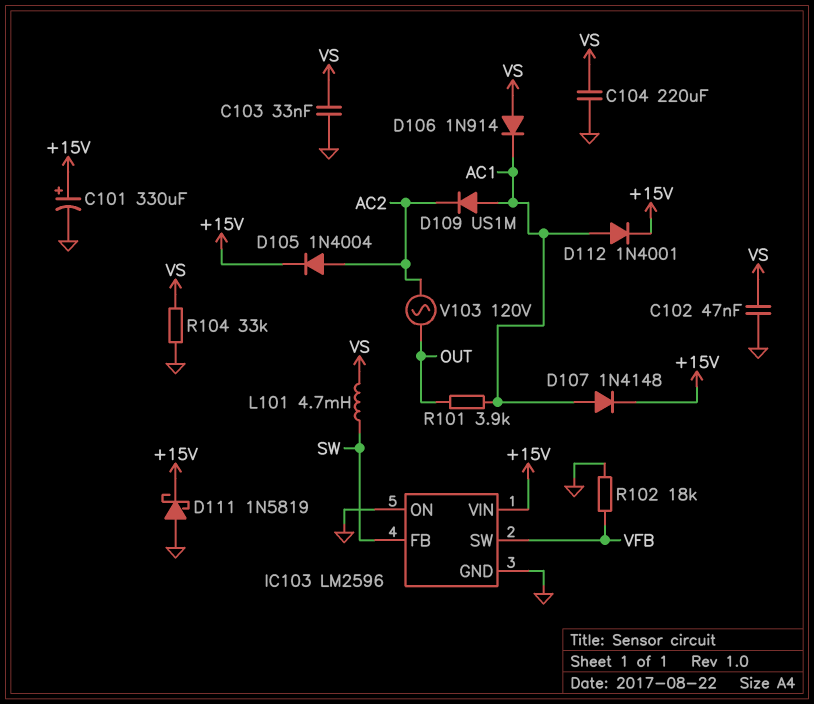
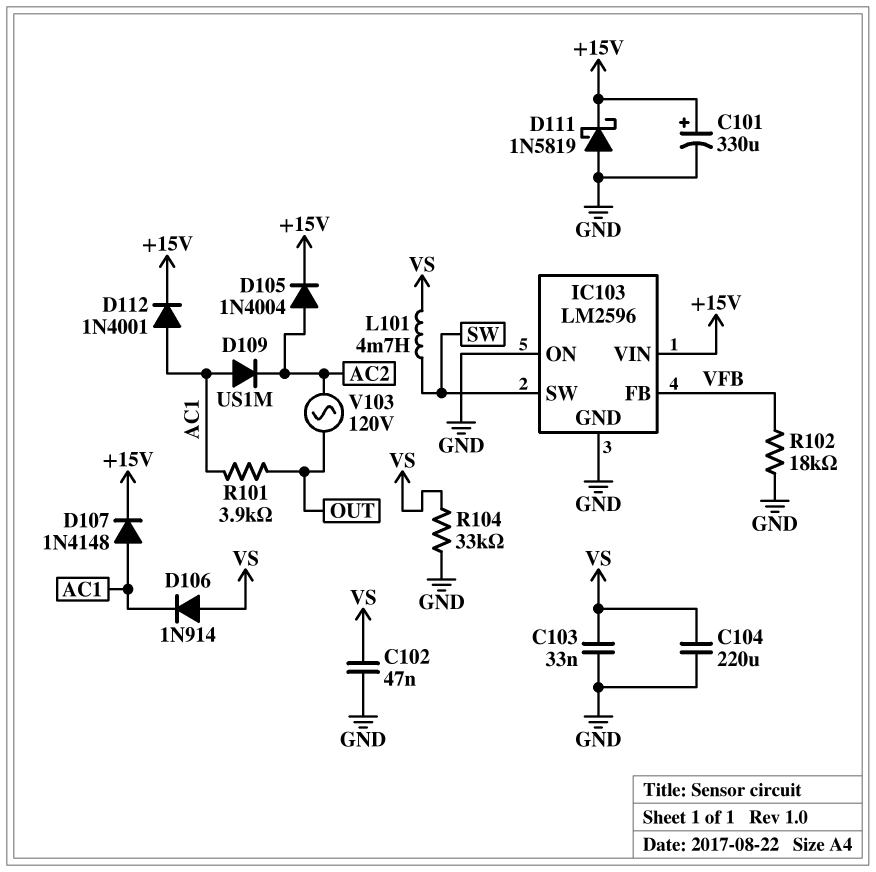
IC103 pin FB: SW -> VFB
IC103 pin SW: VFB -> SW

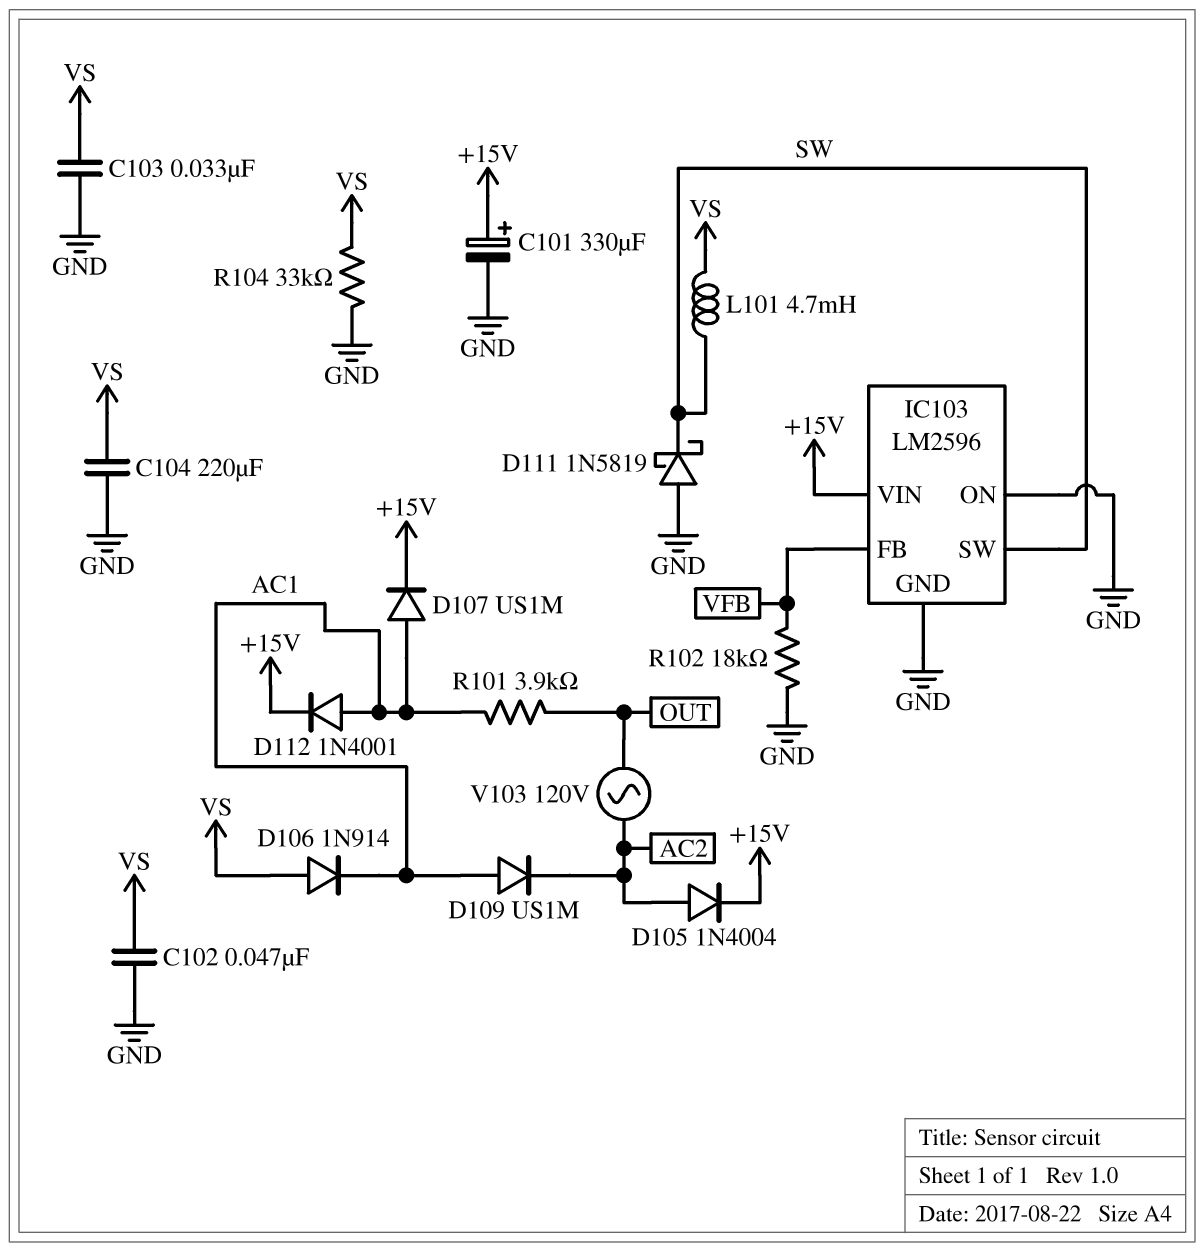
D107: diode 1N4148 (A AC1, K +15V) -> diode US1M (A AC1, K +15V)
D111: schottky 1N5819 (A GND, K +15V) -> schottky 1N5819 (A GND, K SW)

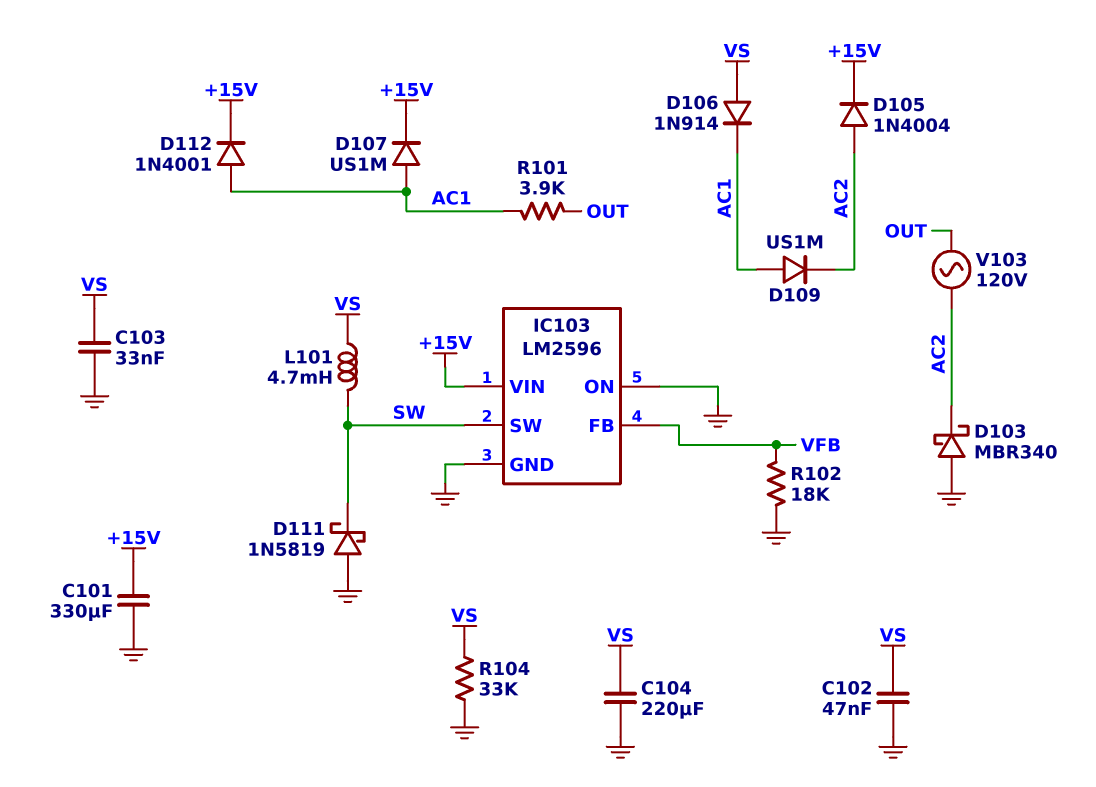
C101: 330uF (plus +15V, minus GND) -> 330uF (+15V, GND)
D103: none -> schottky MBR340 (A GND, K AC2)

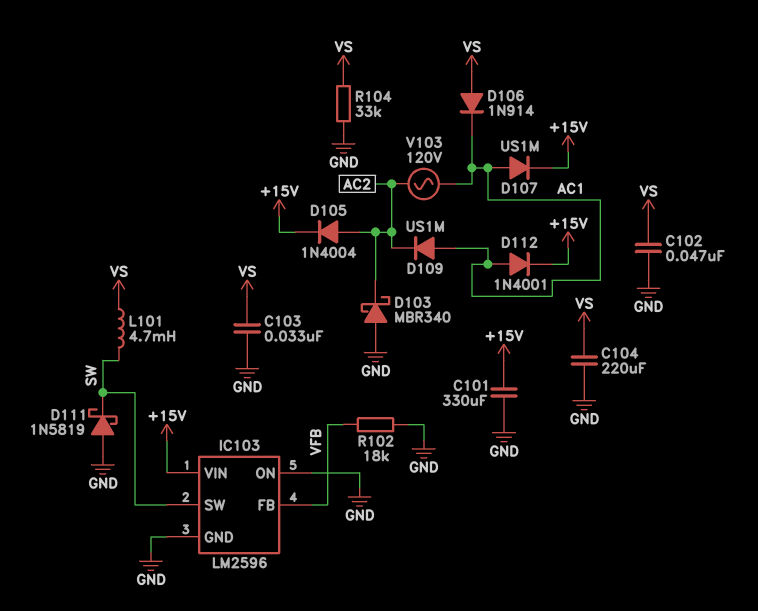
R101: 3.9k (AC1, OUT) -> none
V103: AC 120V (AC2, OUT) -> AC 120V (AC1, AC2)

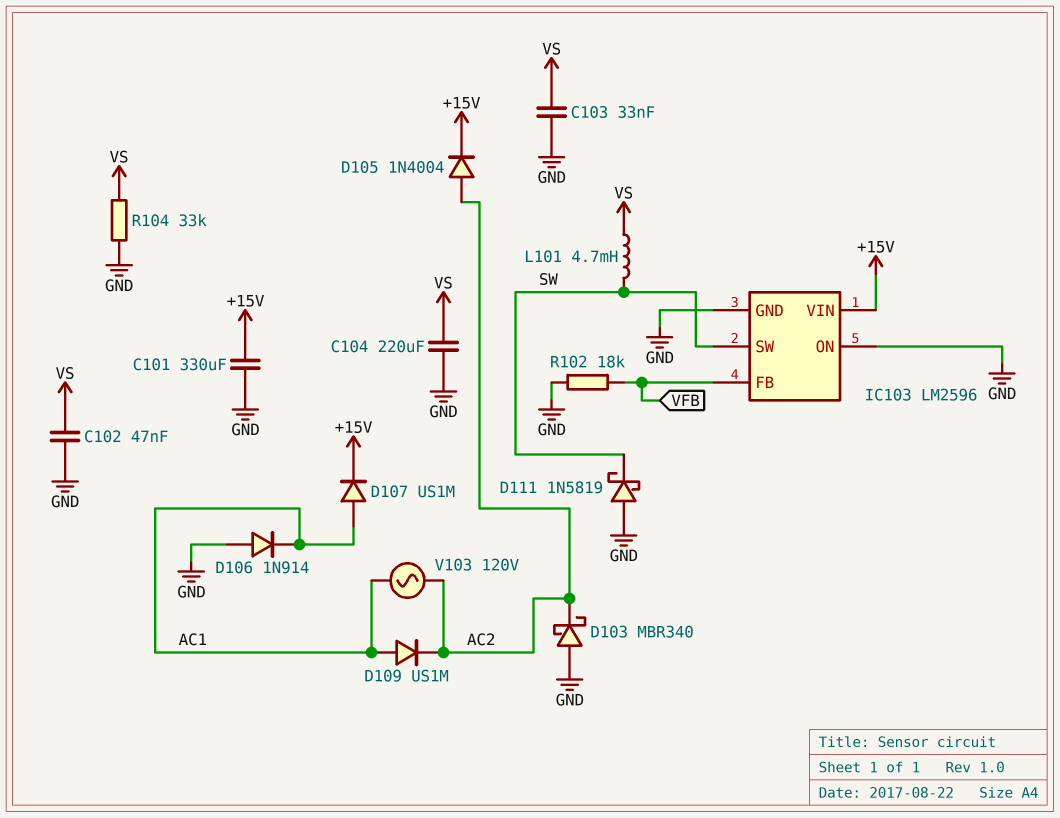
D106: diode 1N914 (A VS, K AC1) -> diode 1N914 (A GND, K AC1)
D112: diode 1N4001 (A AC1, K +15V) -> none

